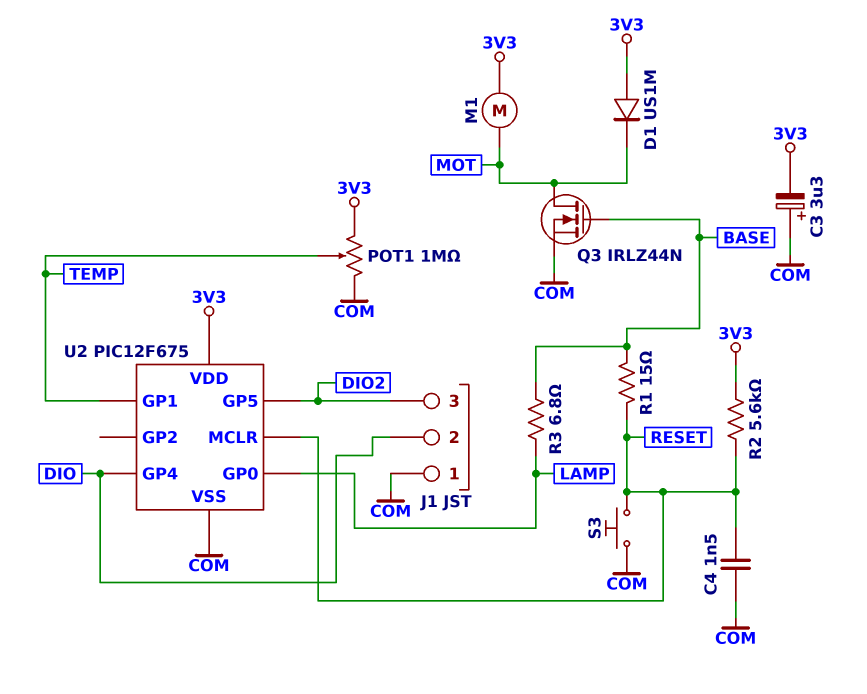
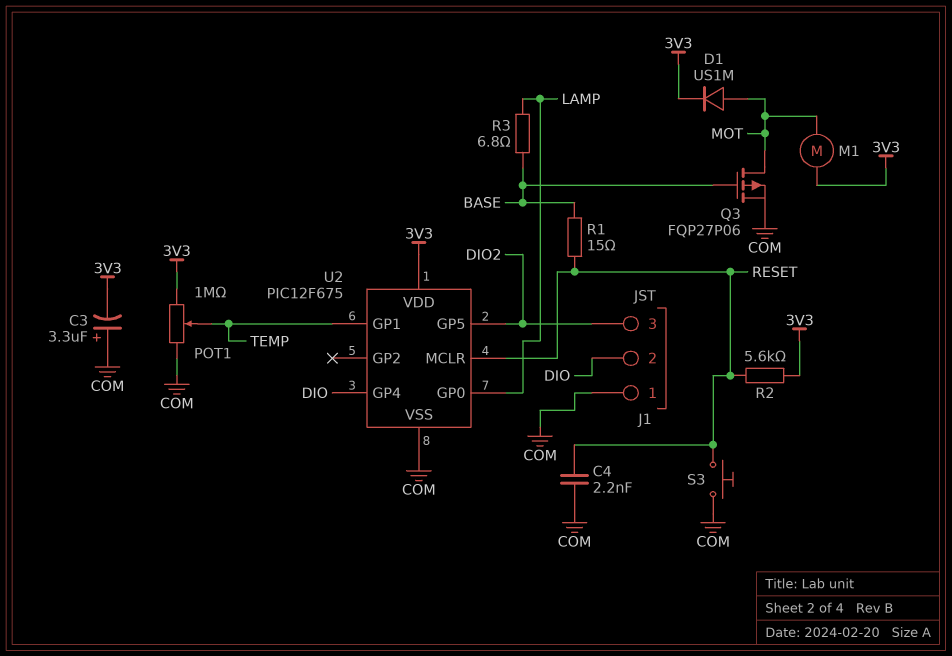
C4: 1.5nF (COM, RESET) -> 2.2nF (COM, RESET)
D1: diode US1M (A 3V3, K MOT) -> diode US1M (A MOT, K 3V3)
Q3: NMOS IRLZ44N (G BASE, D MOT, S COM) -> PMOS FQP27P06 (G BASE, D MOT, S COM)

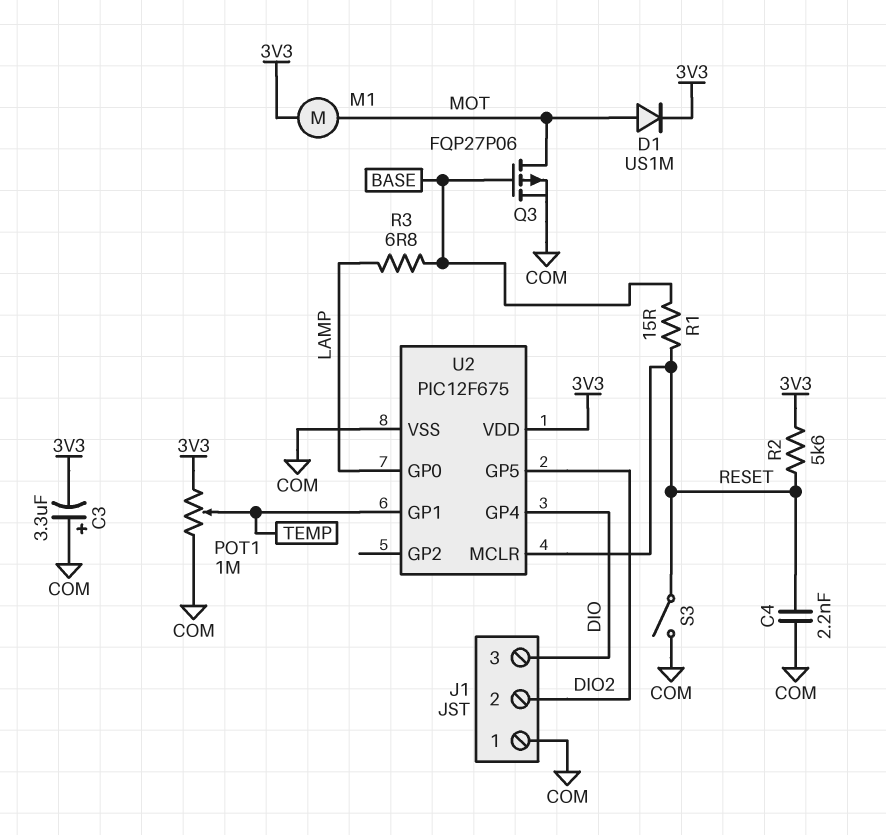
J1 pin 2: DIO -> DIO2
J1 pin 3: DIO2 -> DIO
S3: button (COM, RESET) -> switch (COM, RESET)

